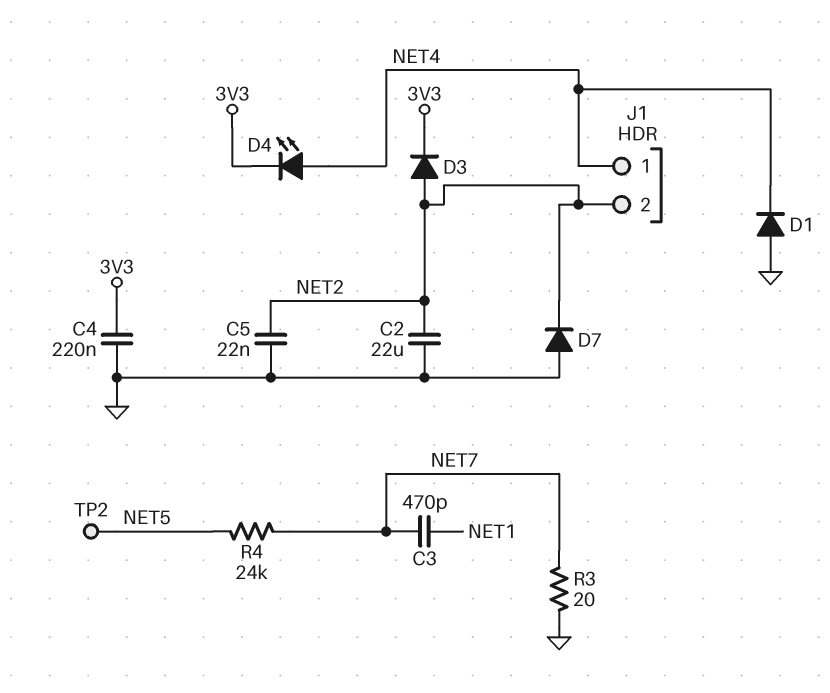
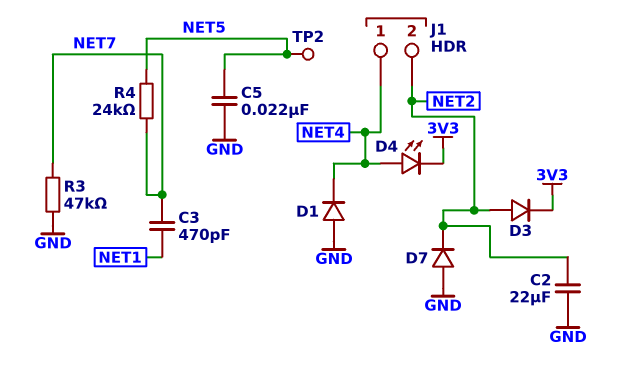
C4: 220nF (3V3, GND) -> none
C5: 22nF (GND, NET2) -> 22nF (GND, NET5)
R3: 20 (GND, NET7) -> 47k (GND, NET7)

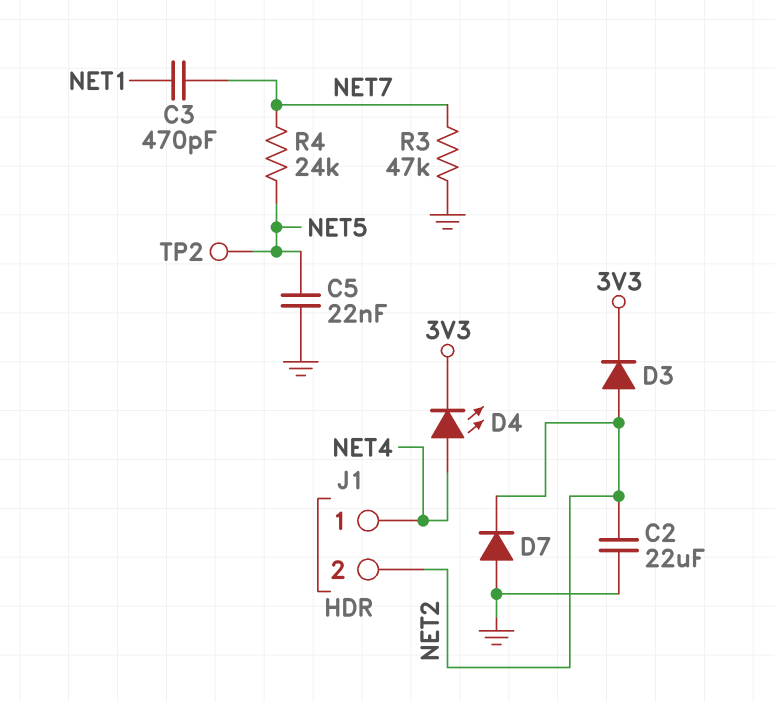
D1: diode (A GND, K NET4) -> none

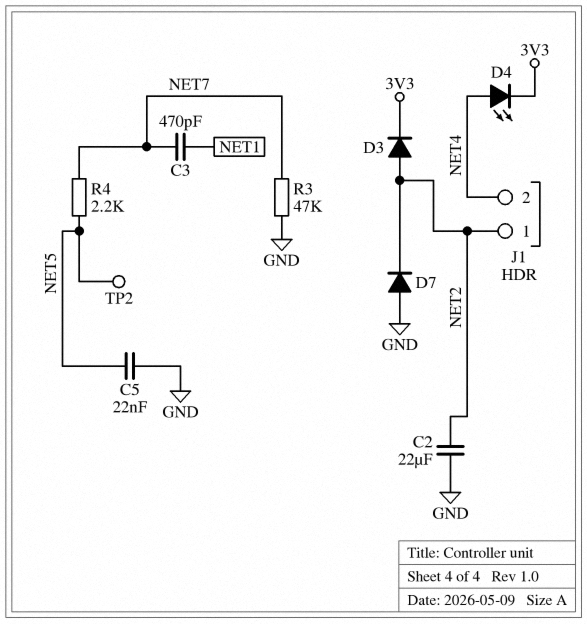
J1 pin 1: NET4 -> NET2
J1 pin 2: NET2 -> NET4
R4: 24k (NET5, NET7) -> 2.2k (NET5, NET7)

